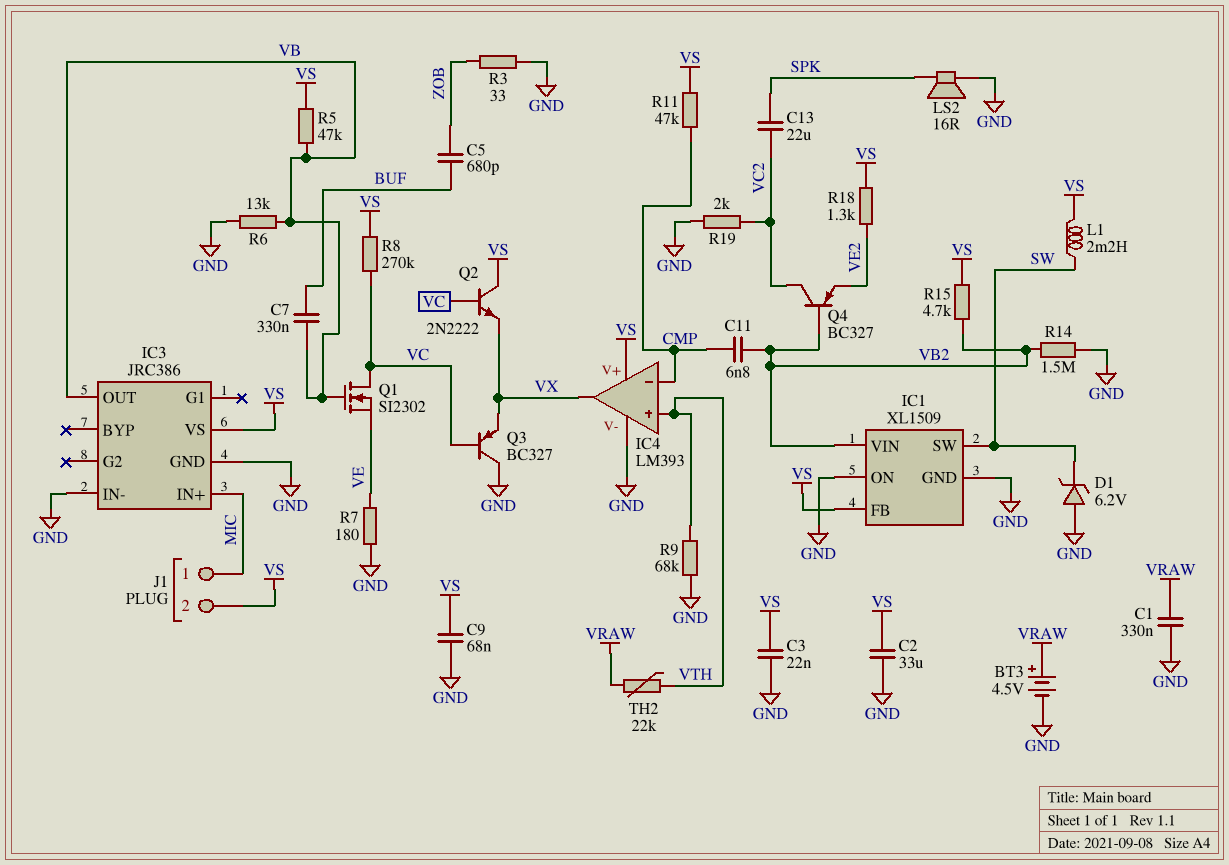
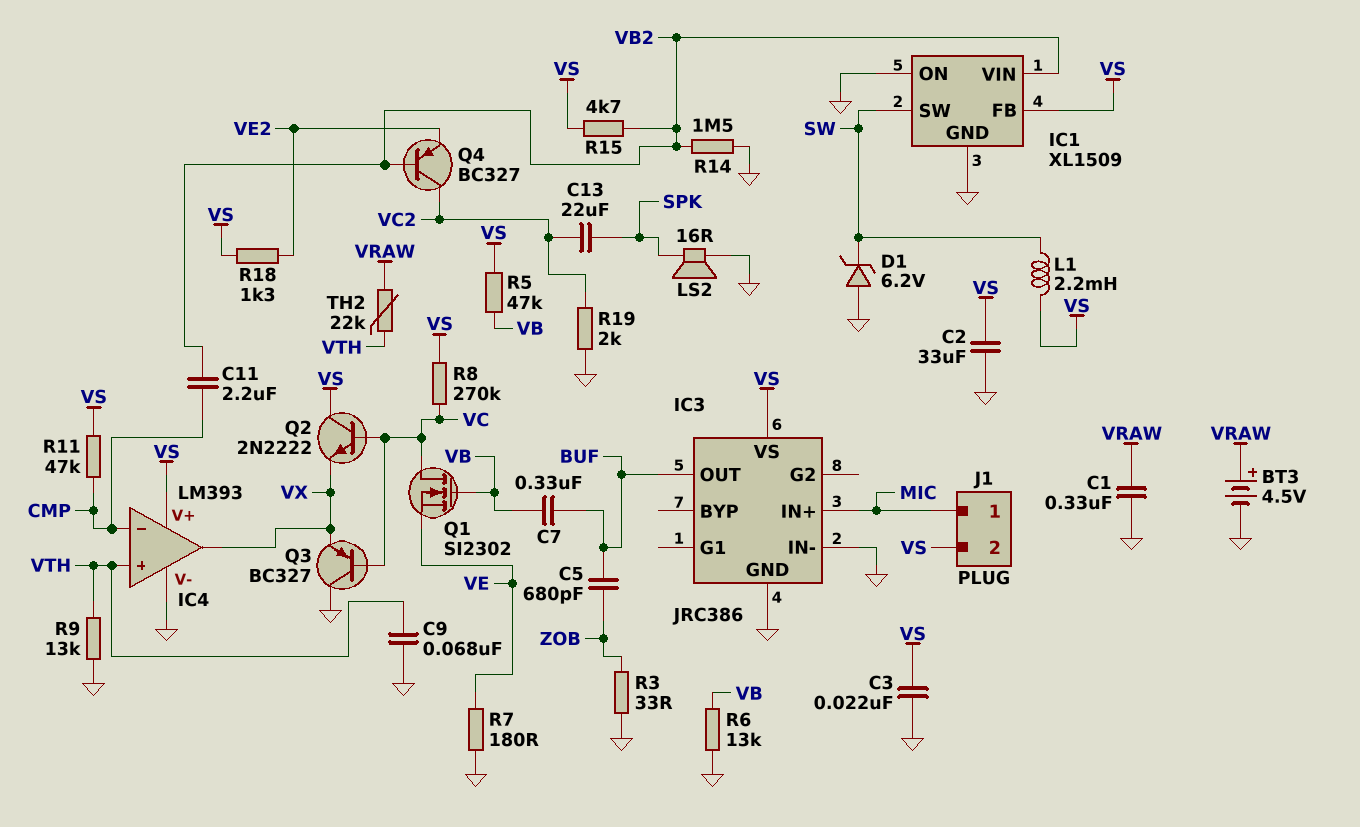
C9: 68nF (GND, VS) -> 68nF (GND, VTH)
C11: 6.8nF (CMP, VB2) -> 2.2uF (CMP, VB2)
IC3 pin OUT: VB -> BUF
R9: 68k (GND, VTH) -> 13k (GND, VTH)

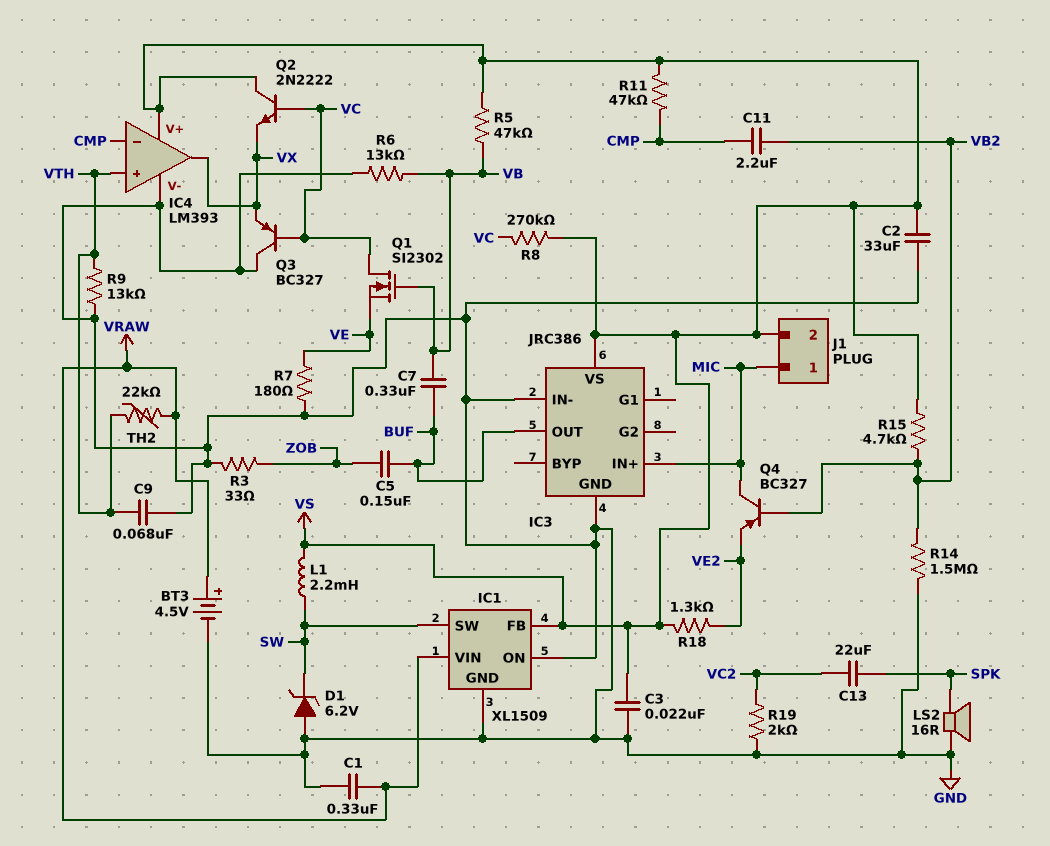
C5: 680pF (BUF, ZOB) -> 150nF (BUF, ZOB)
IC1 pin VIN: VB2 -> VRAW
Q4: PNP BC327 (B VB2, C VC2, E VE2) -> PNP BC327 (B VB2, C MIC, E VE2)

